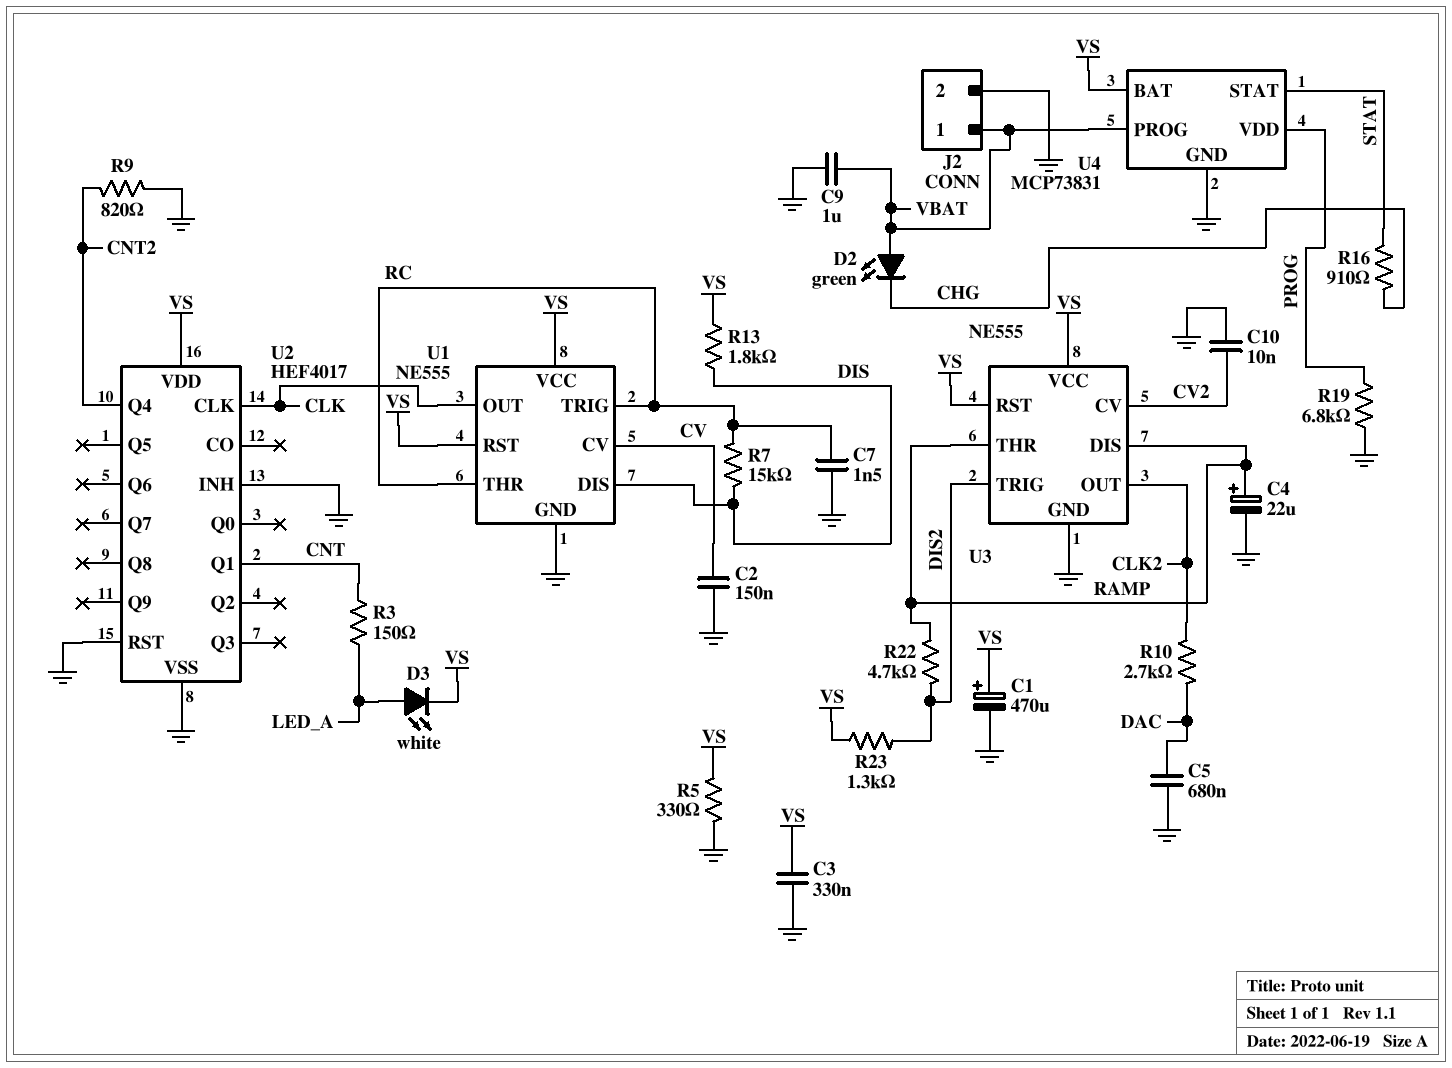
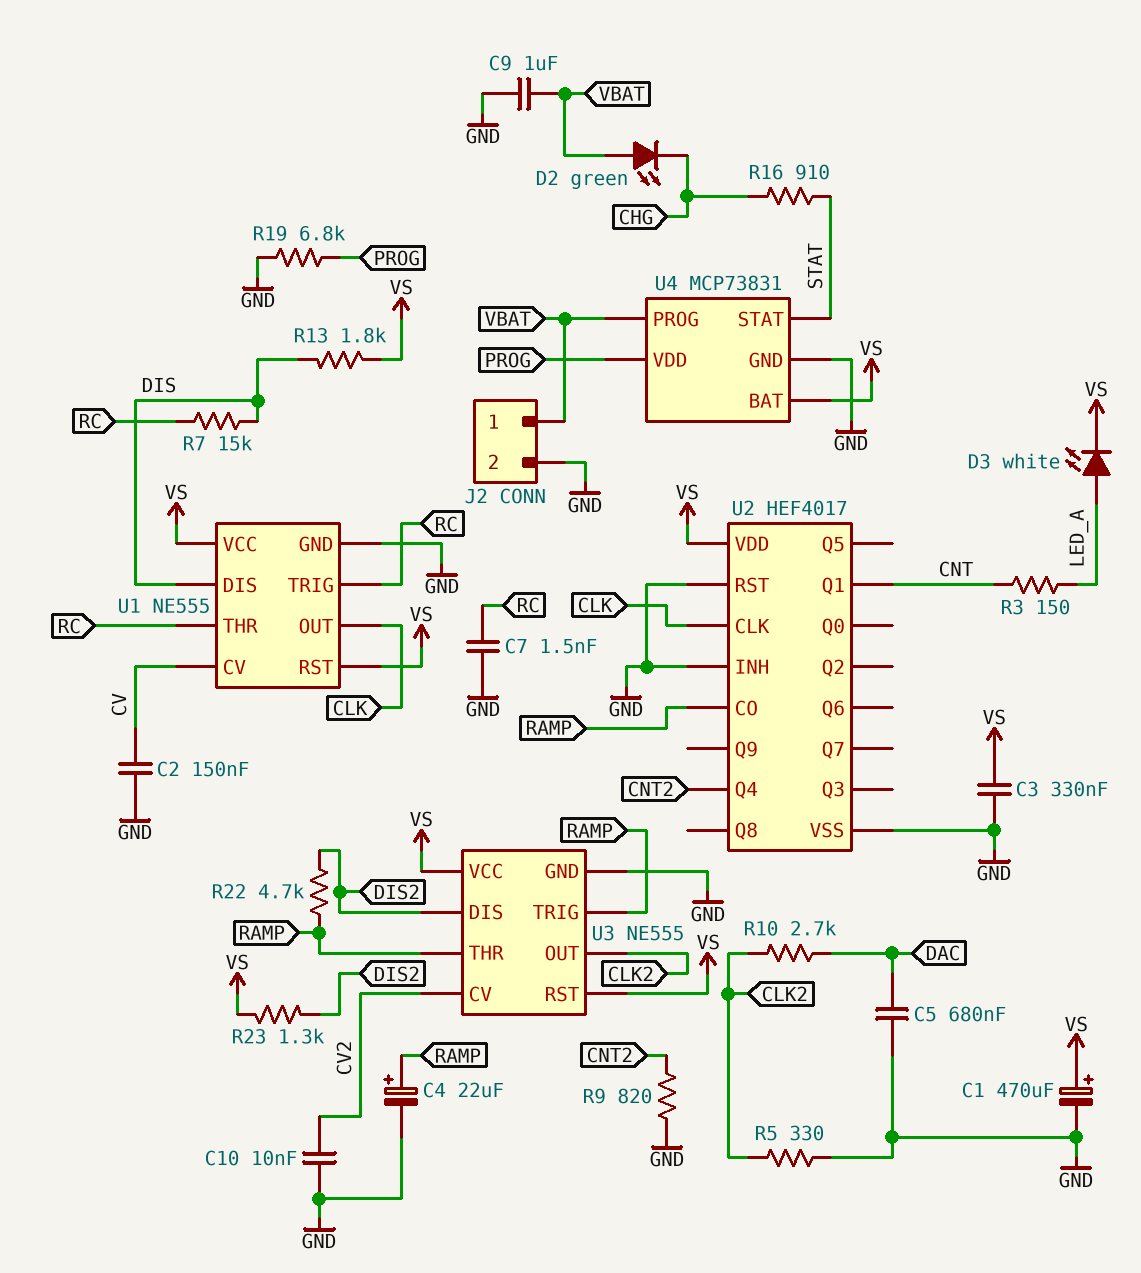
R5: 330 (GND, VS) -> 330 (CLK2, GND)
U2 pin CO: none -> RAMP
U3 pin DIS: RAMP -> DIS2
U3 pin TRIG: DIS2 -> RAMP

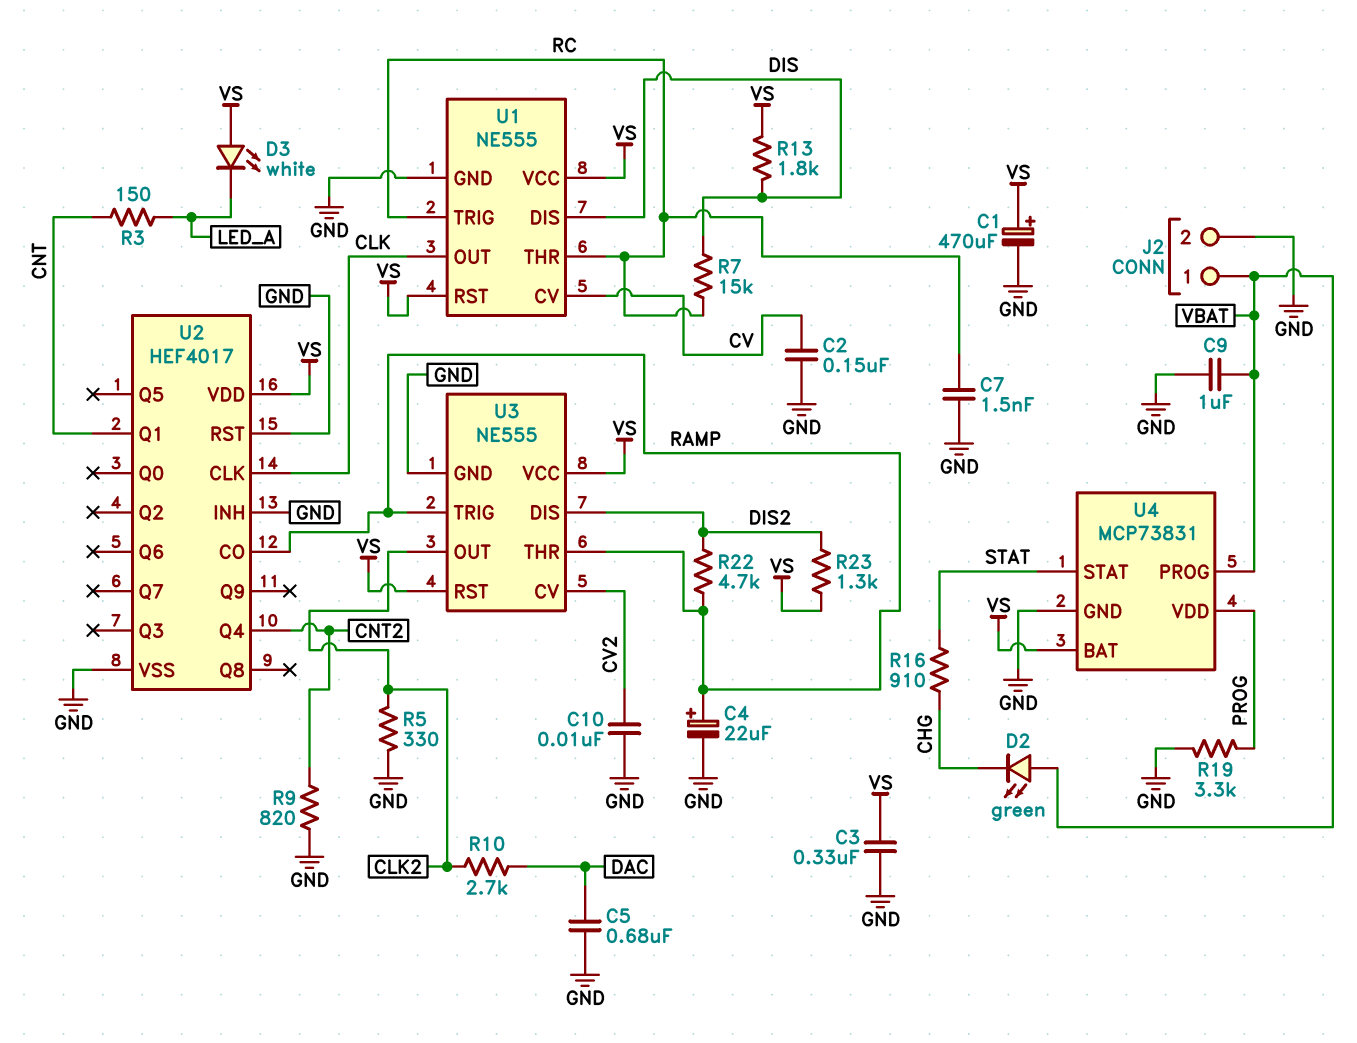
D3: LED white (A LED_A, K VS) -> LED white (A VS, K LED_A)
R19: 6.8k (GND, PROG) -> 3.3k (GND, PROG)

